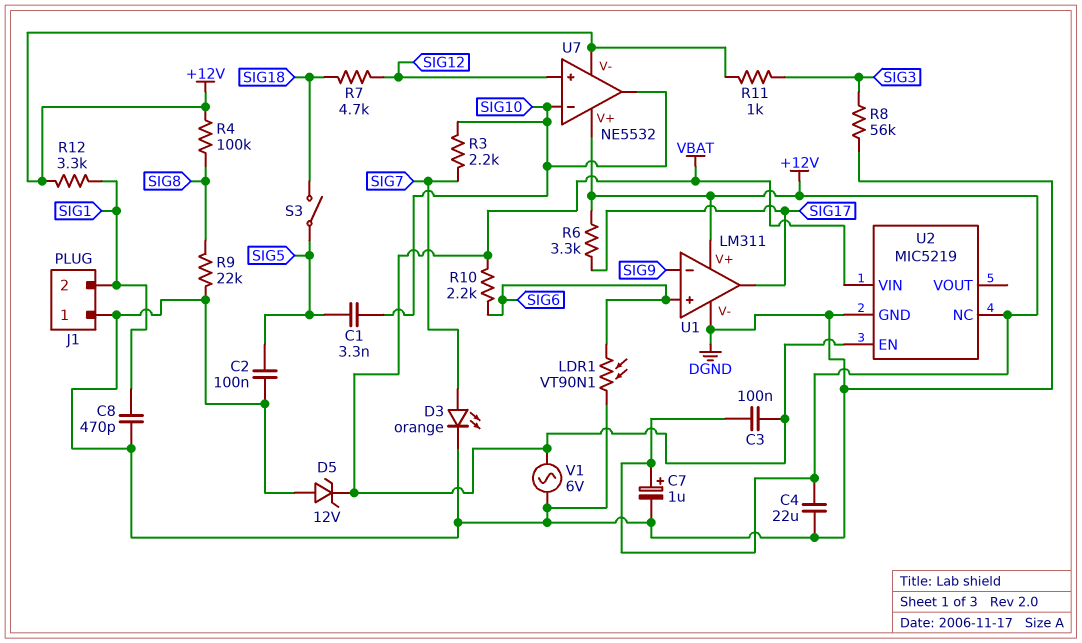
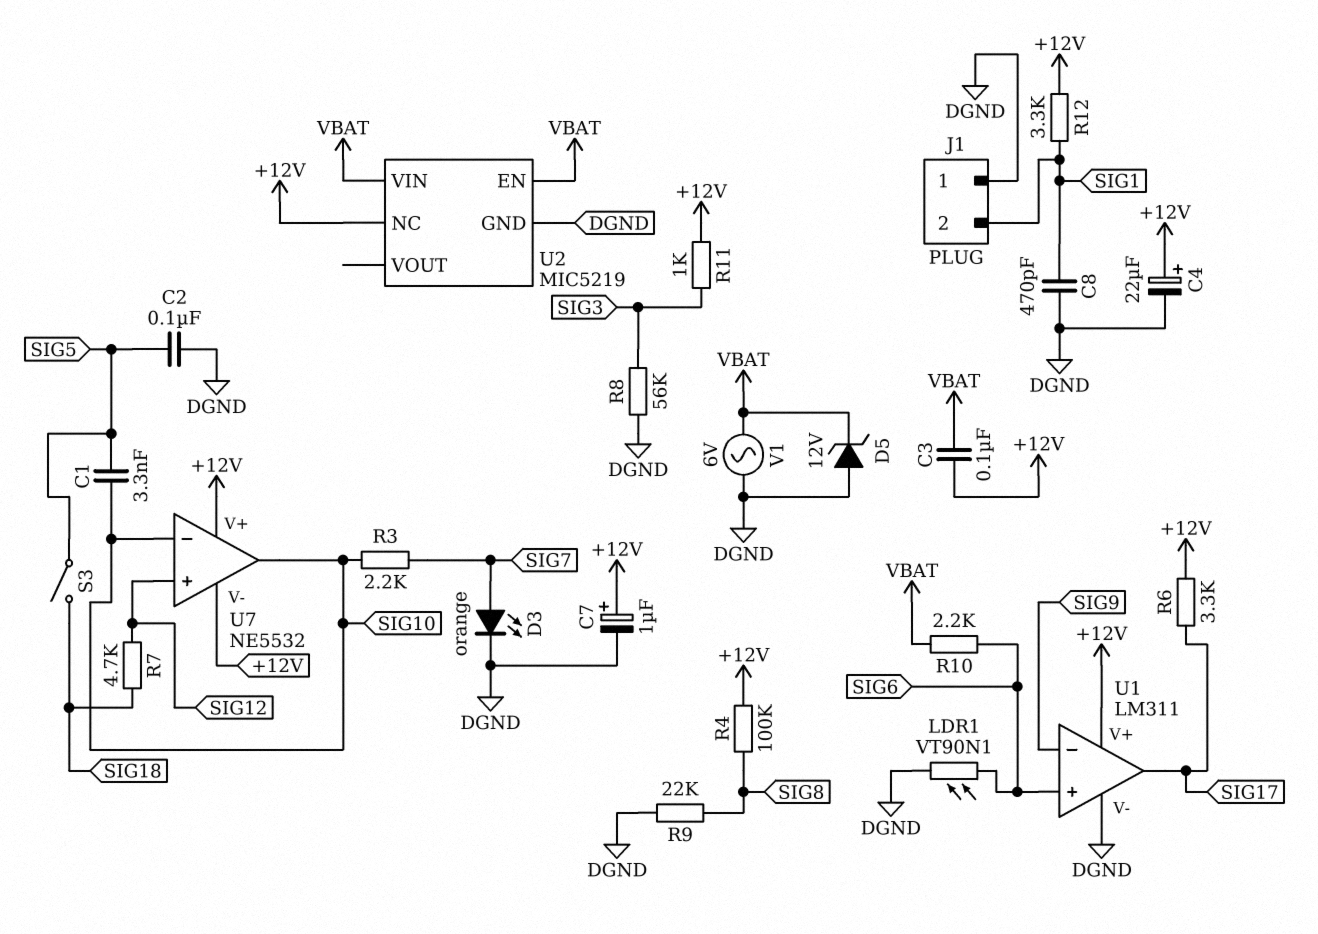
C4: 22uF (+12V, DGND) -> 22uF (plus +12V, minus DGND)

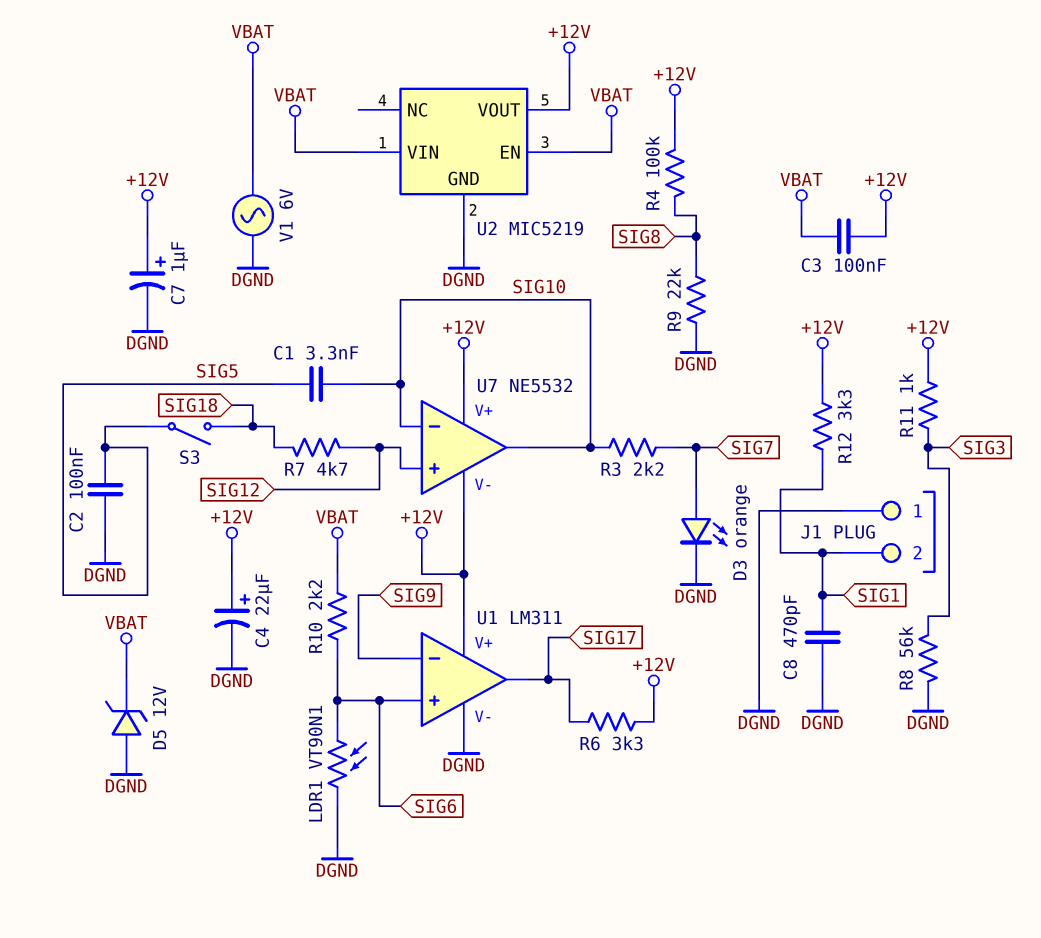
U2 pin NC: +12V -> none
U2 pin VOUT: none -> +12V

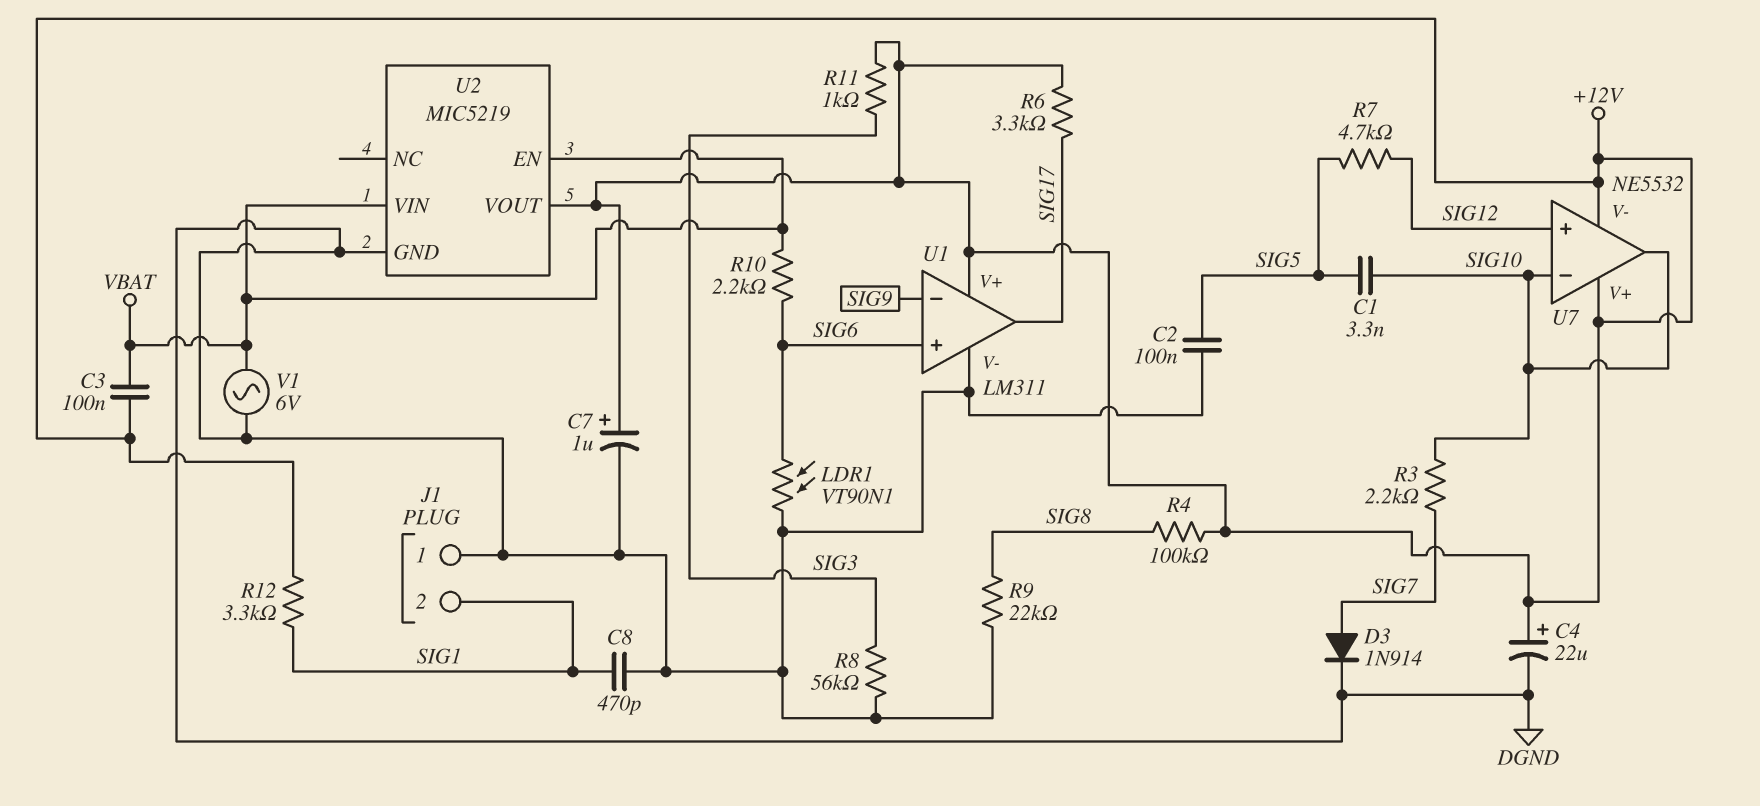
D3: LED orange (A SIG7, K DGND) -> diode 1N914 (A SIG7, K DGND)
D5: zener 12V (A DGND, K VBAT) -> none
R7: 4.7k (SIG12, SIG18) -> 4.7k (SIG5, SIG12)
S3: switch (SIG5, SIG18) -> none

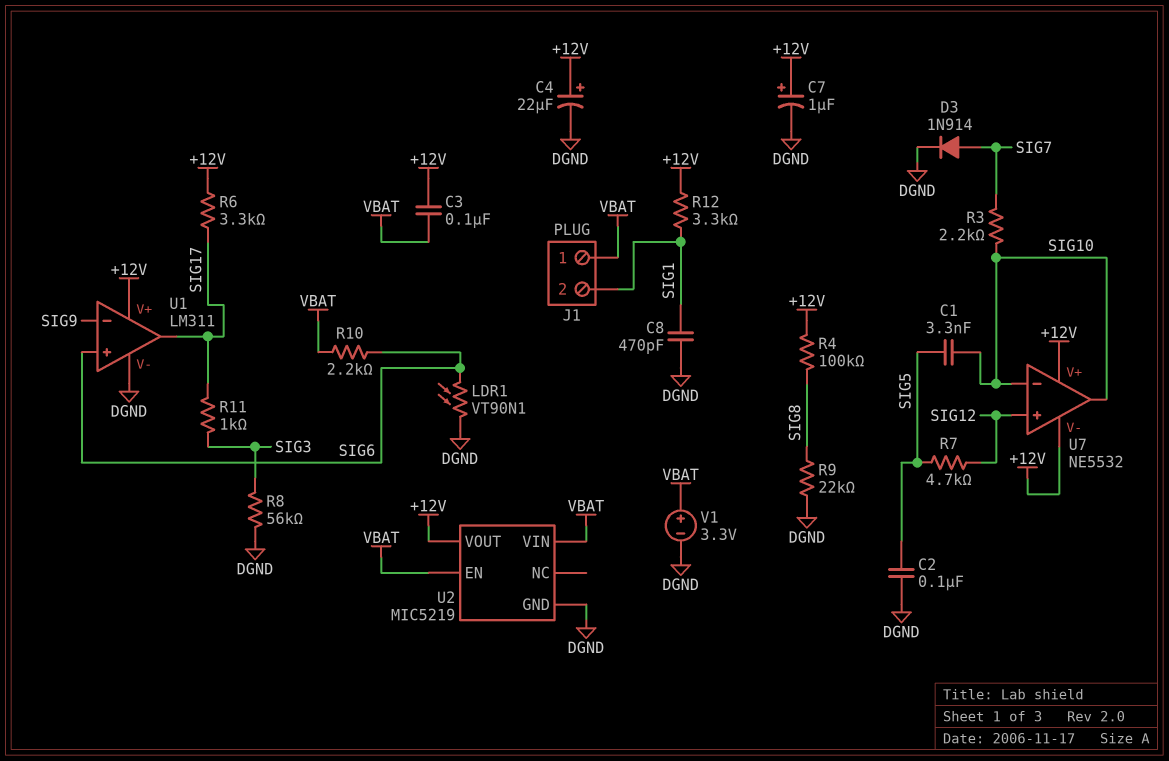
J1 pin 1: DGND -> VBAT
R11: 1k (+12V, SIG3) -> 1k (SIG3, SIG17)
V1: AC 6V (DGND, VBAT) -> 3.3V (plus VBAT, minus DGND)

